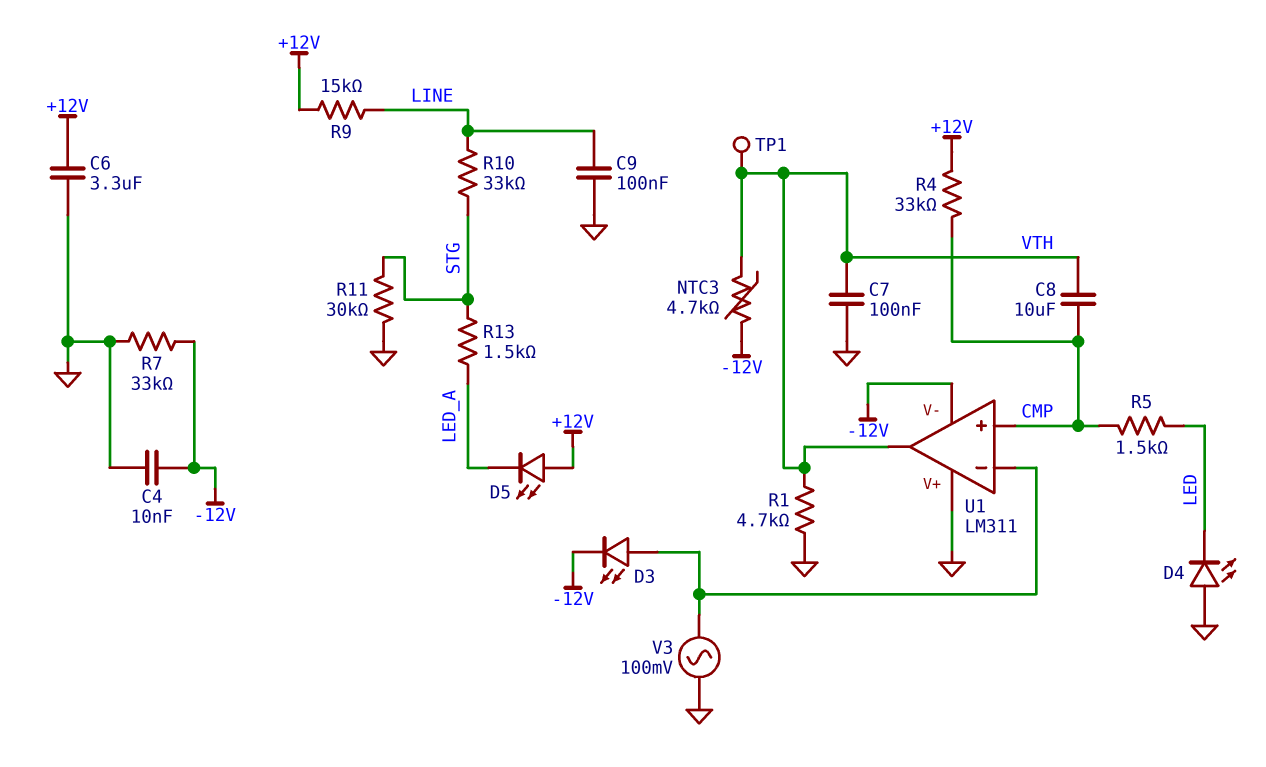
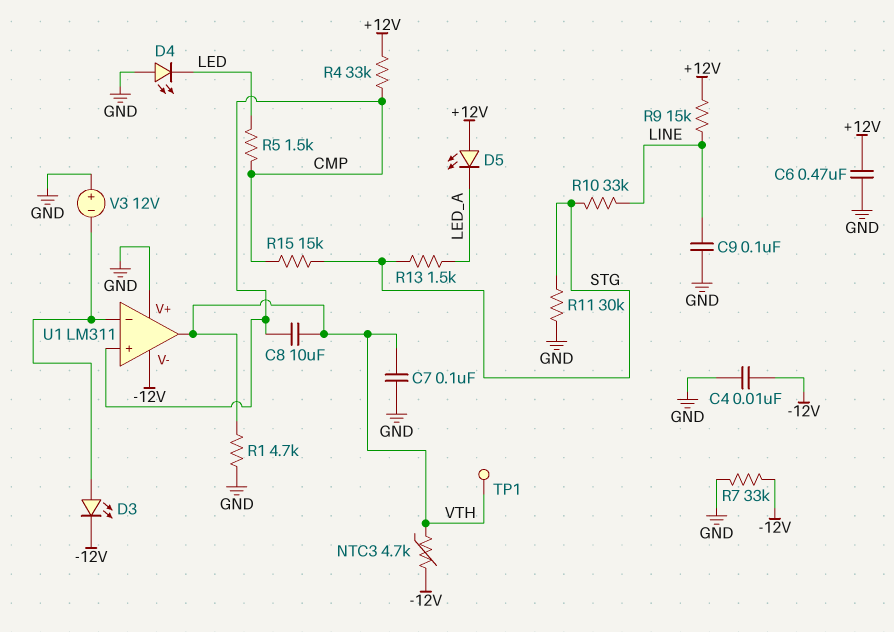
C6: 3.3uF (+12V, GND) -> 470nF (+12V, GND)
R15: none -> 15k (CMP, STG)
V3: AC 100mV (GND, U1/in-) -> 12V (plus GND, minus U1/in-)

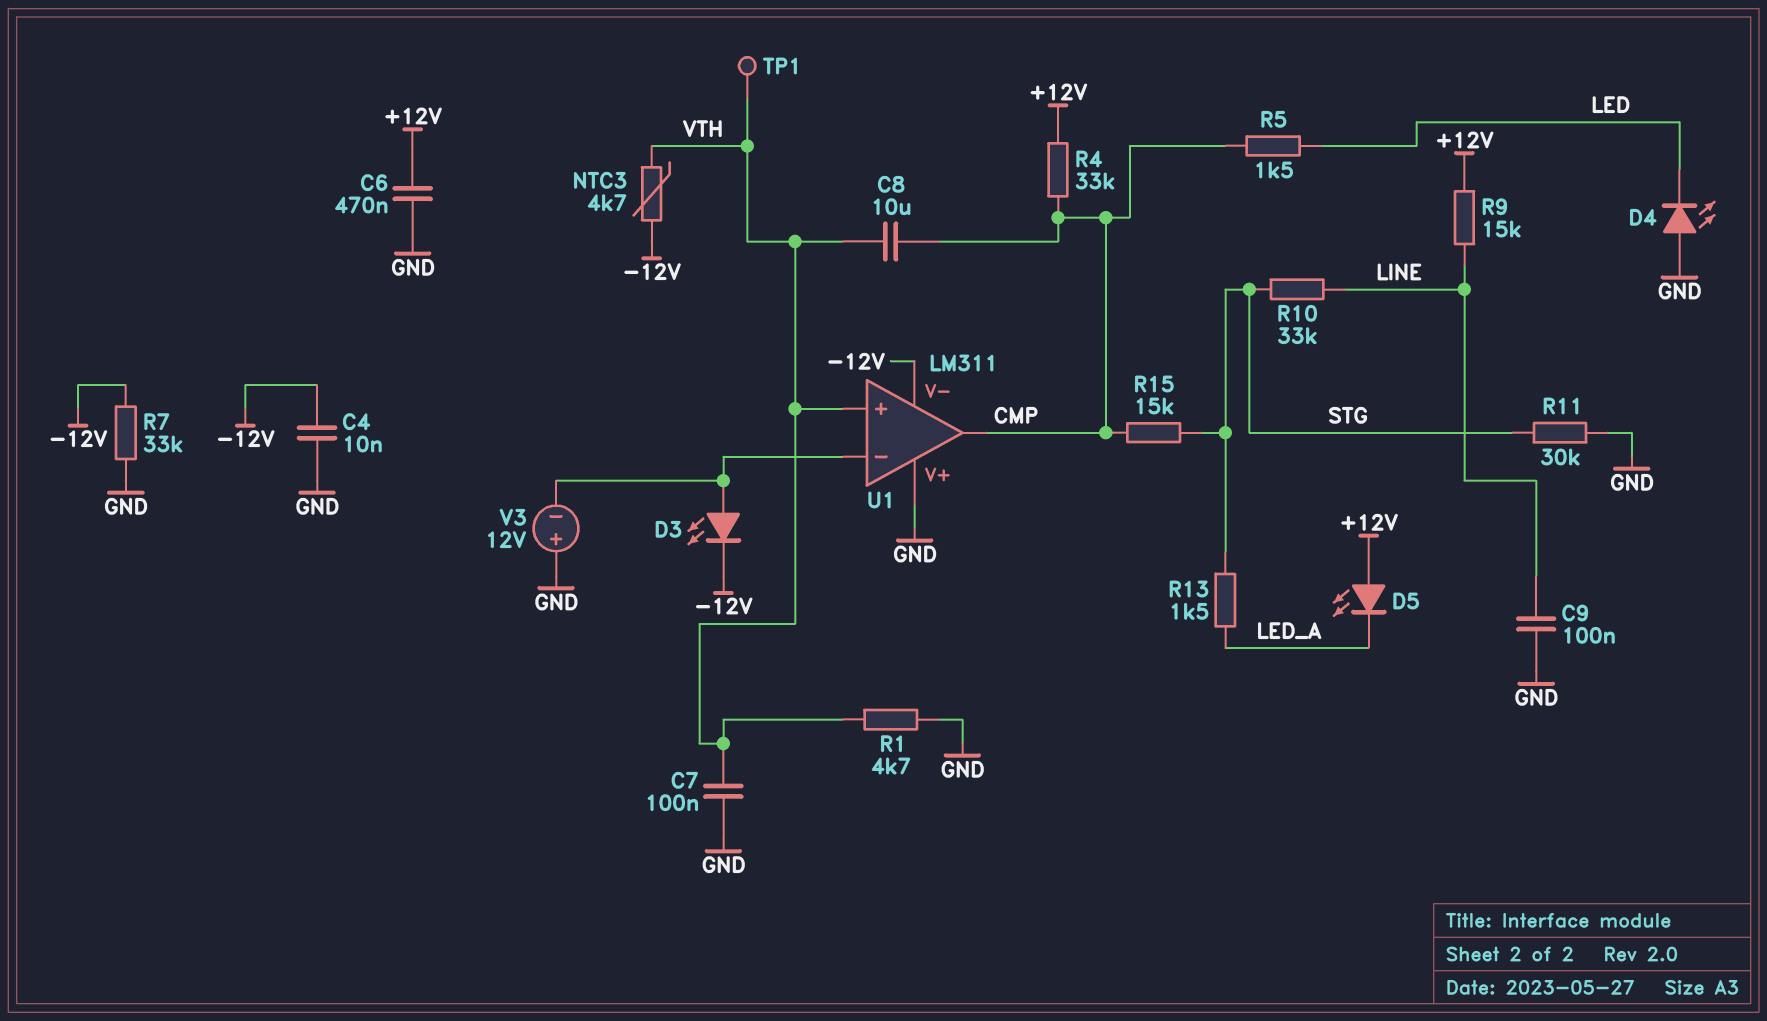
U1 pin in+: CMP -> VTH
U1 pin out: VTH -> CMP

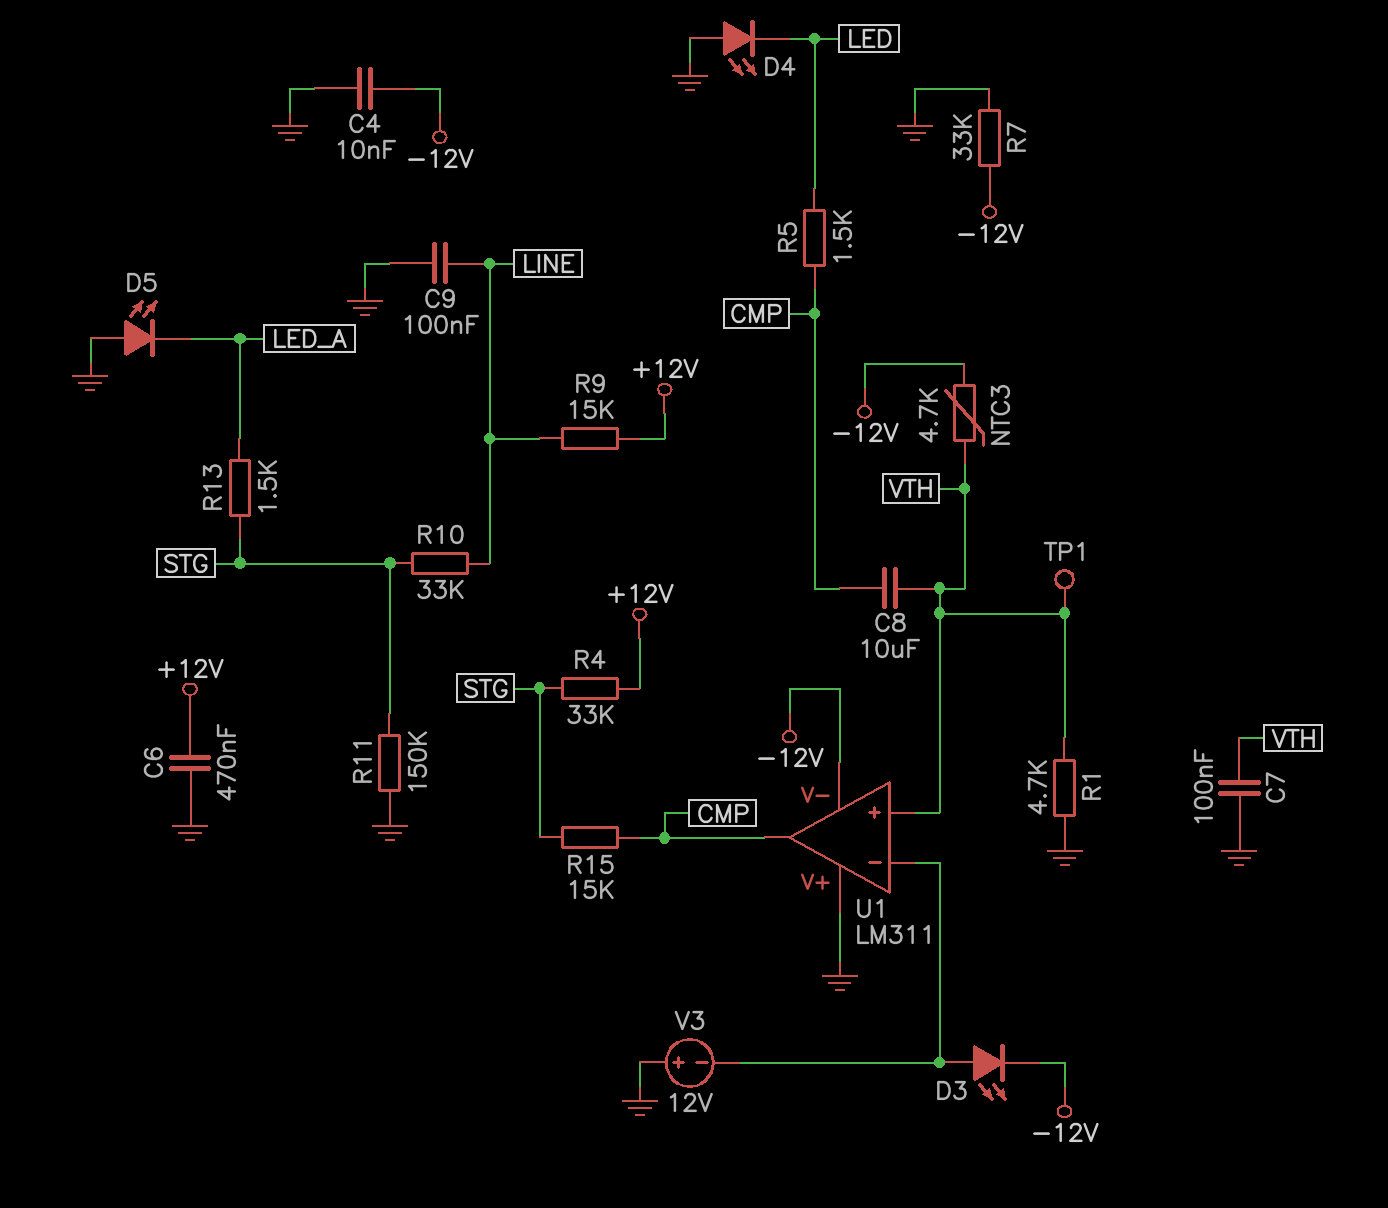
D5: LED (A +12V, K LED_A) -> LED (A GND, K LED_A)
R4: 33k (+12V, CMP) -> 33k (+12V, STG)
R11: 30k (GND, STG) -> 150k (GND, STG)

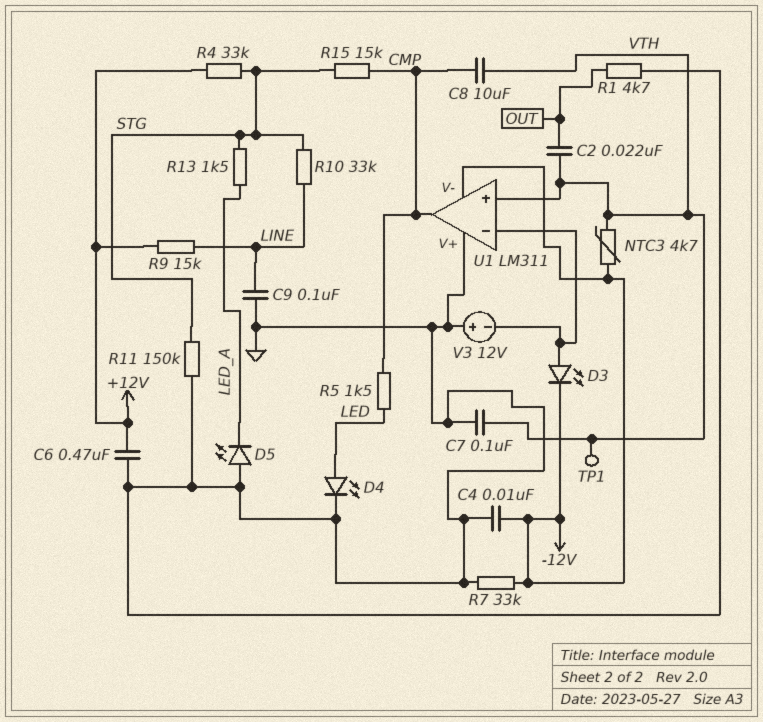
C2: none -> 22nF (OUT, VTH)
D4: LED (A GND, K LED) -> LED (A LED, K GND)
R1: 4.7k (GND, VTH) -> 4.7k (GND, OUT)

